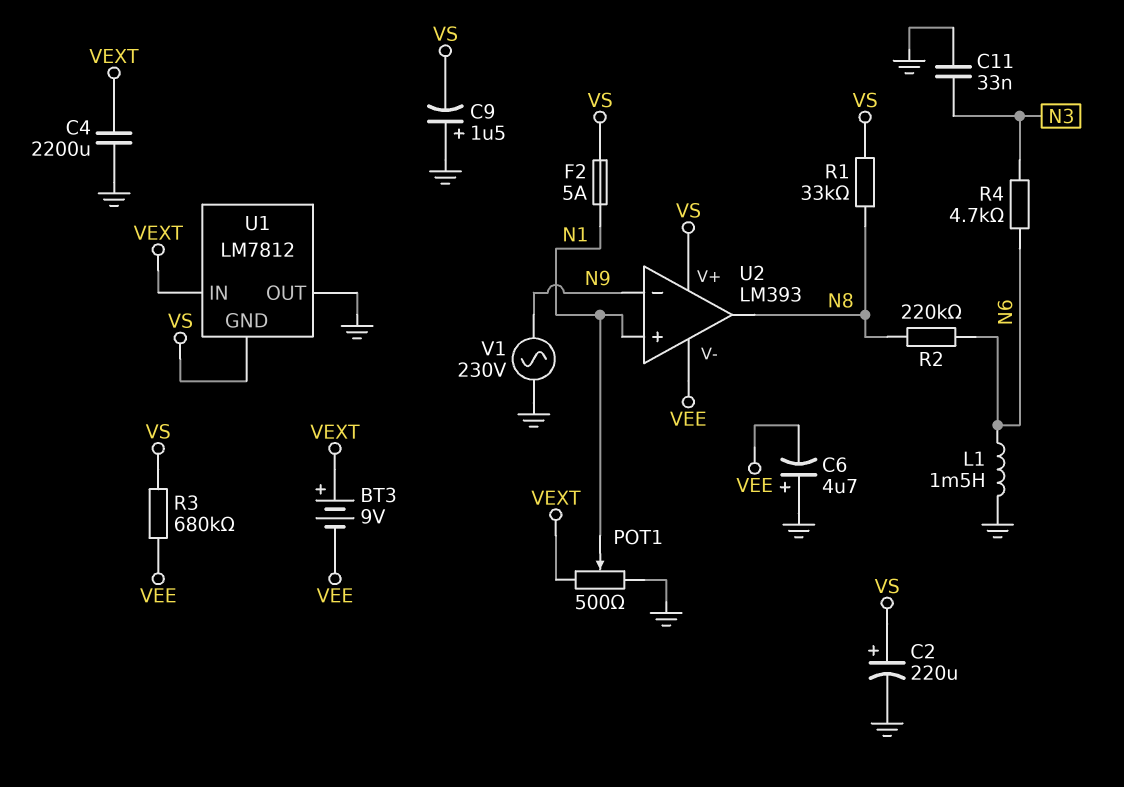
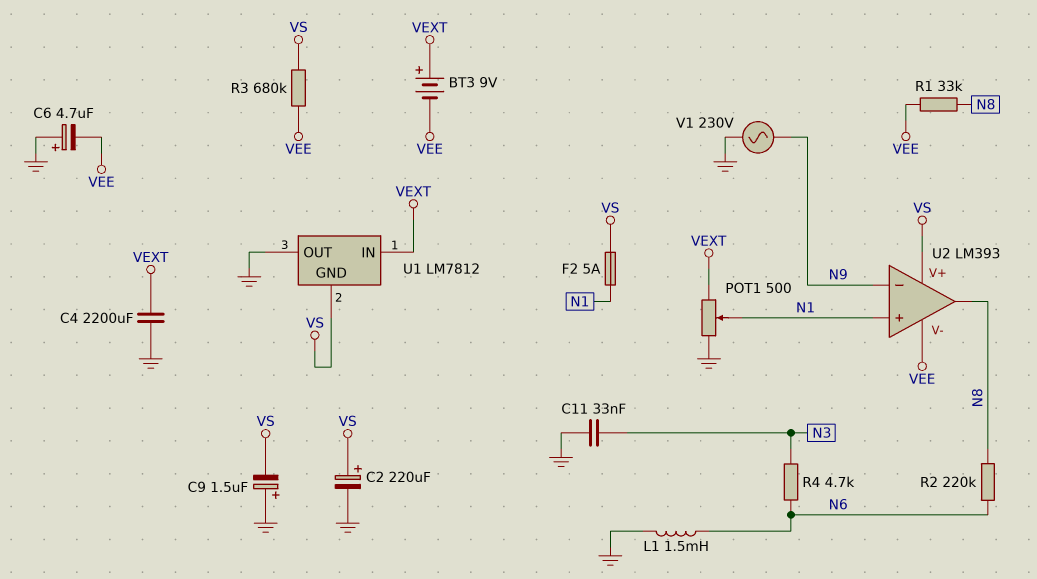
R1: 33k (N8, VS) -> 33k (N8, VEE)

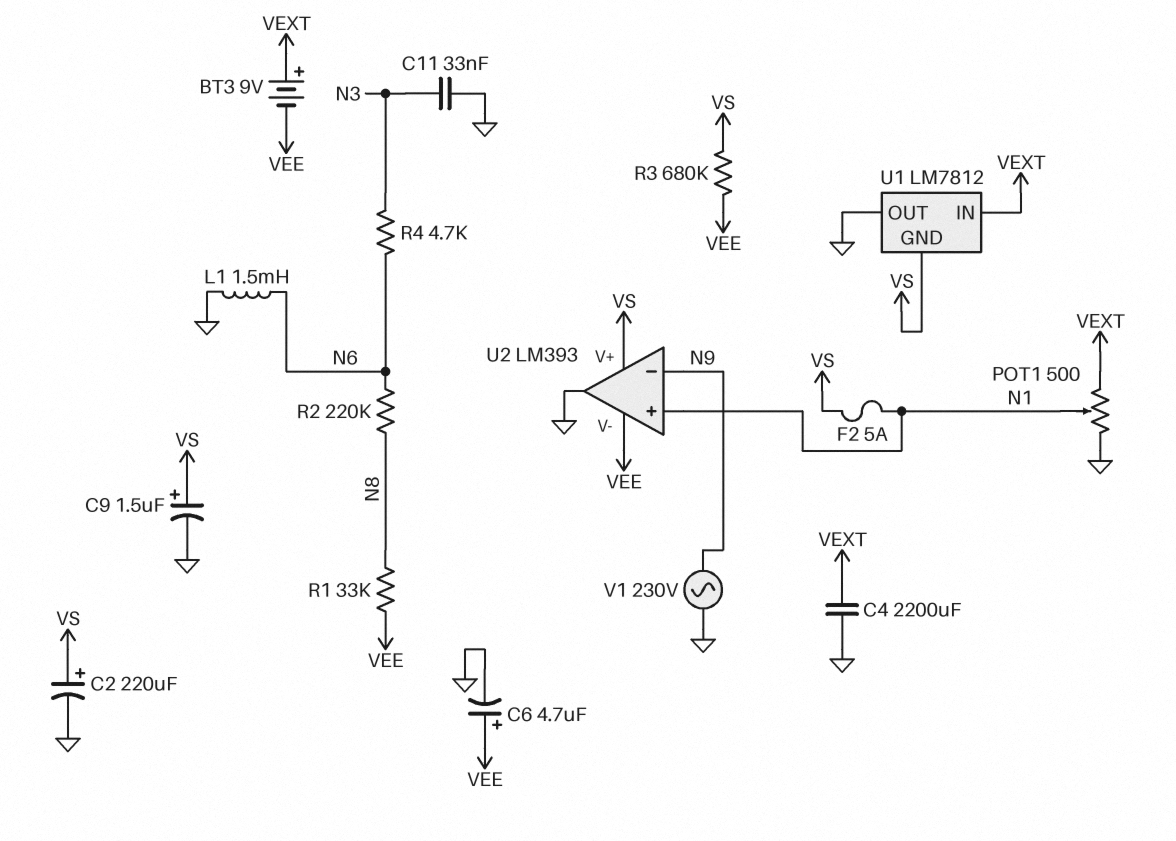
C6: 4.7uF (plus GND, minus VEE) -> 4.7uF (plus VEE, minus GND)
C9: 1.5uF (plus GND, minus VS) -> 1.5uF (plus VS, minus GND)
U2 pin out: N8 -> GND

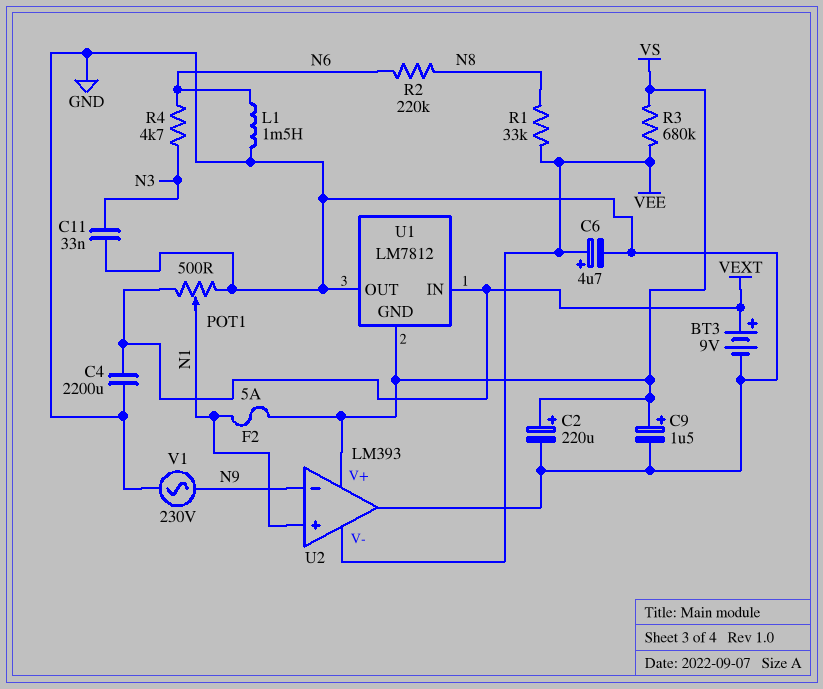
BT3: 9V (plus VEXT, minus VEE) -> 9V (plus VEXT, minus GND)

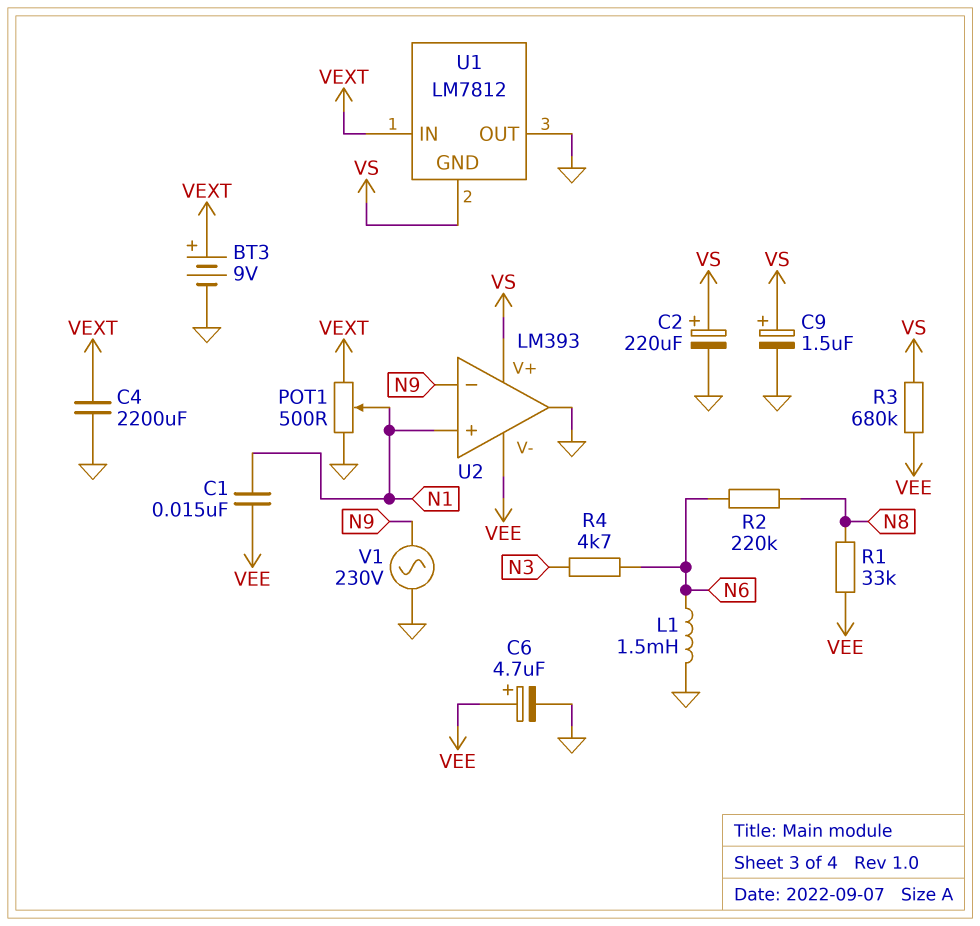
C1: none -> 15nF (N1, VEE)
C11: 33nF (GND, N3) -> none
F2: 5A (N1, VS) -> none

